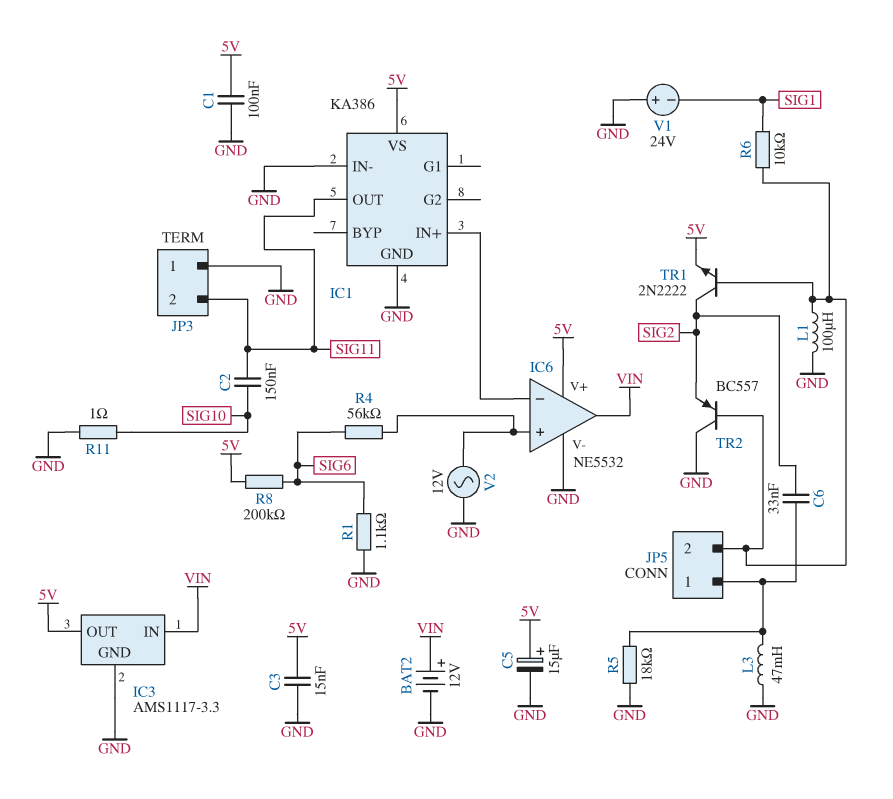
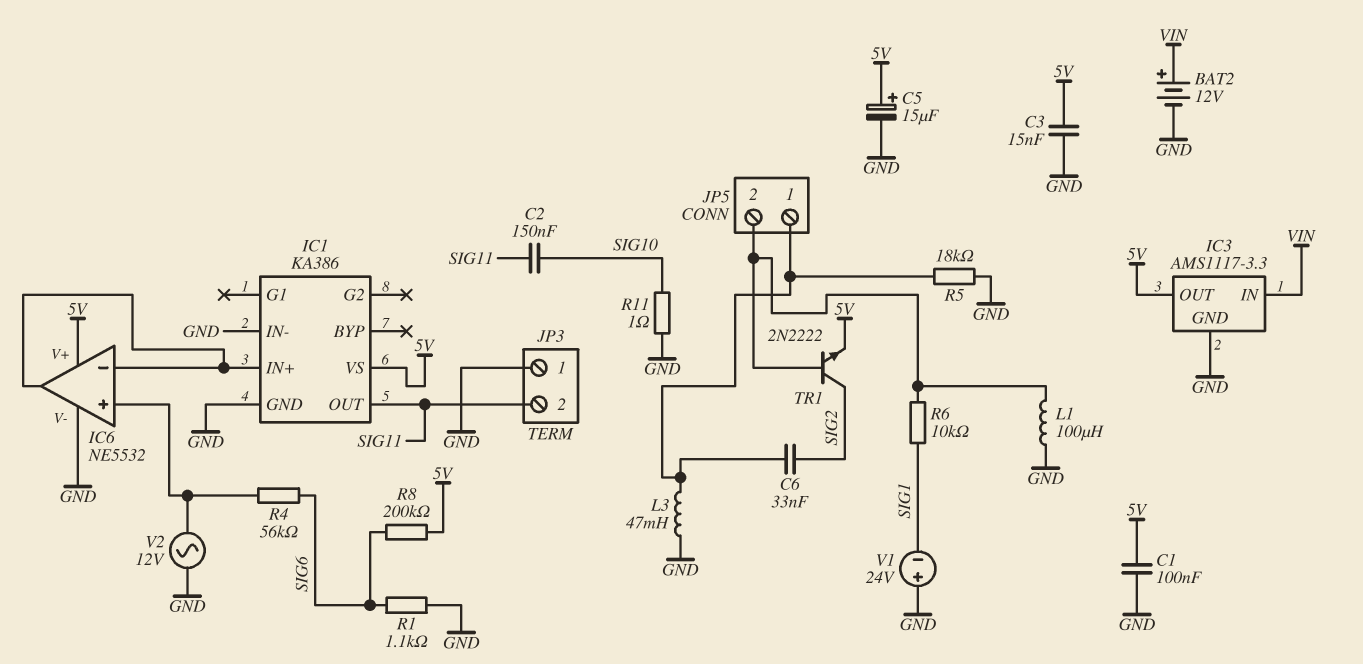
IC6 pin out: VIN -> IC1/IN+
TR2: PNP BC557 (B JP5/2, C GND, E SIG2) -> none

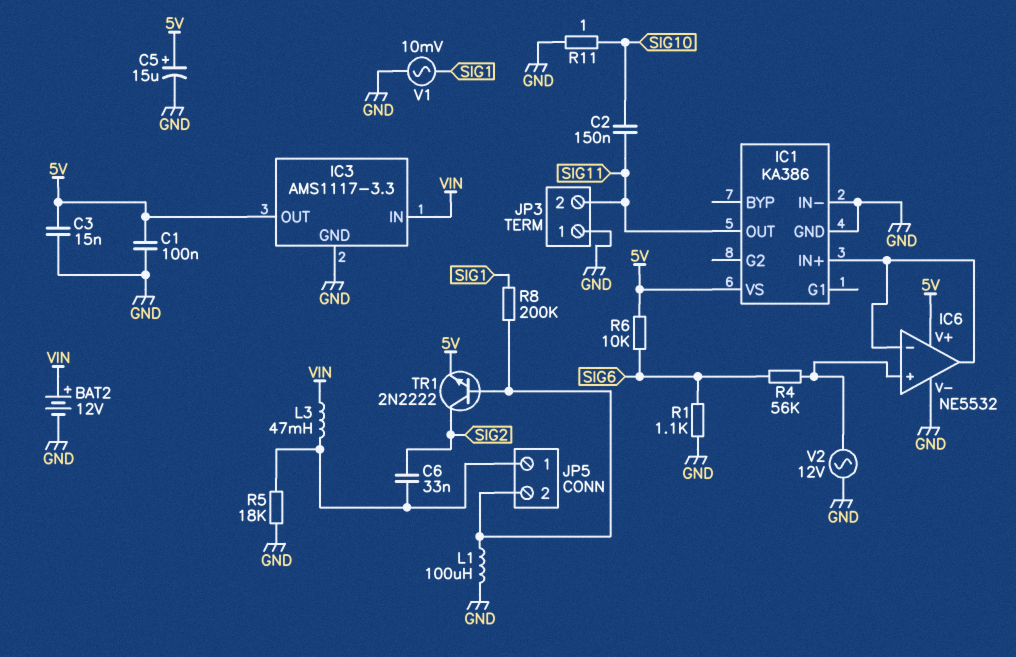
L3: 47mH (GND, JP5/1) -> 47mH (JP5/1, VIN)
R6: 10k (JP5/2, SIG1) -> 10k (5V, SIG6)
R8: 200k (5V, SIG6) -> 200k (JP5/2, SIG1)
V1: 24V (plus GND, minus SIG1) -> AC 10mV (GND, SIG1)

